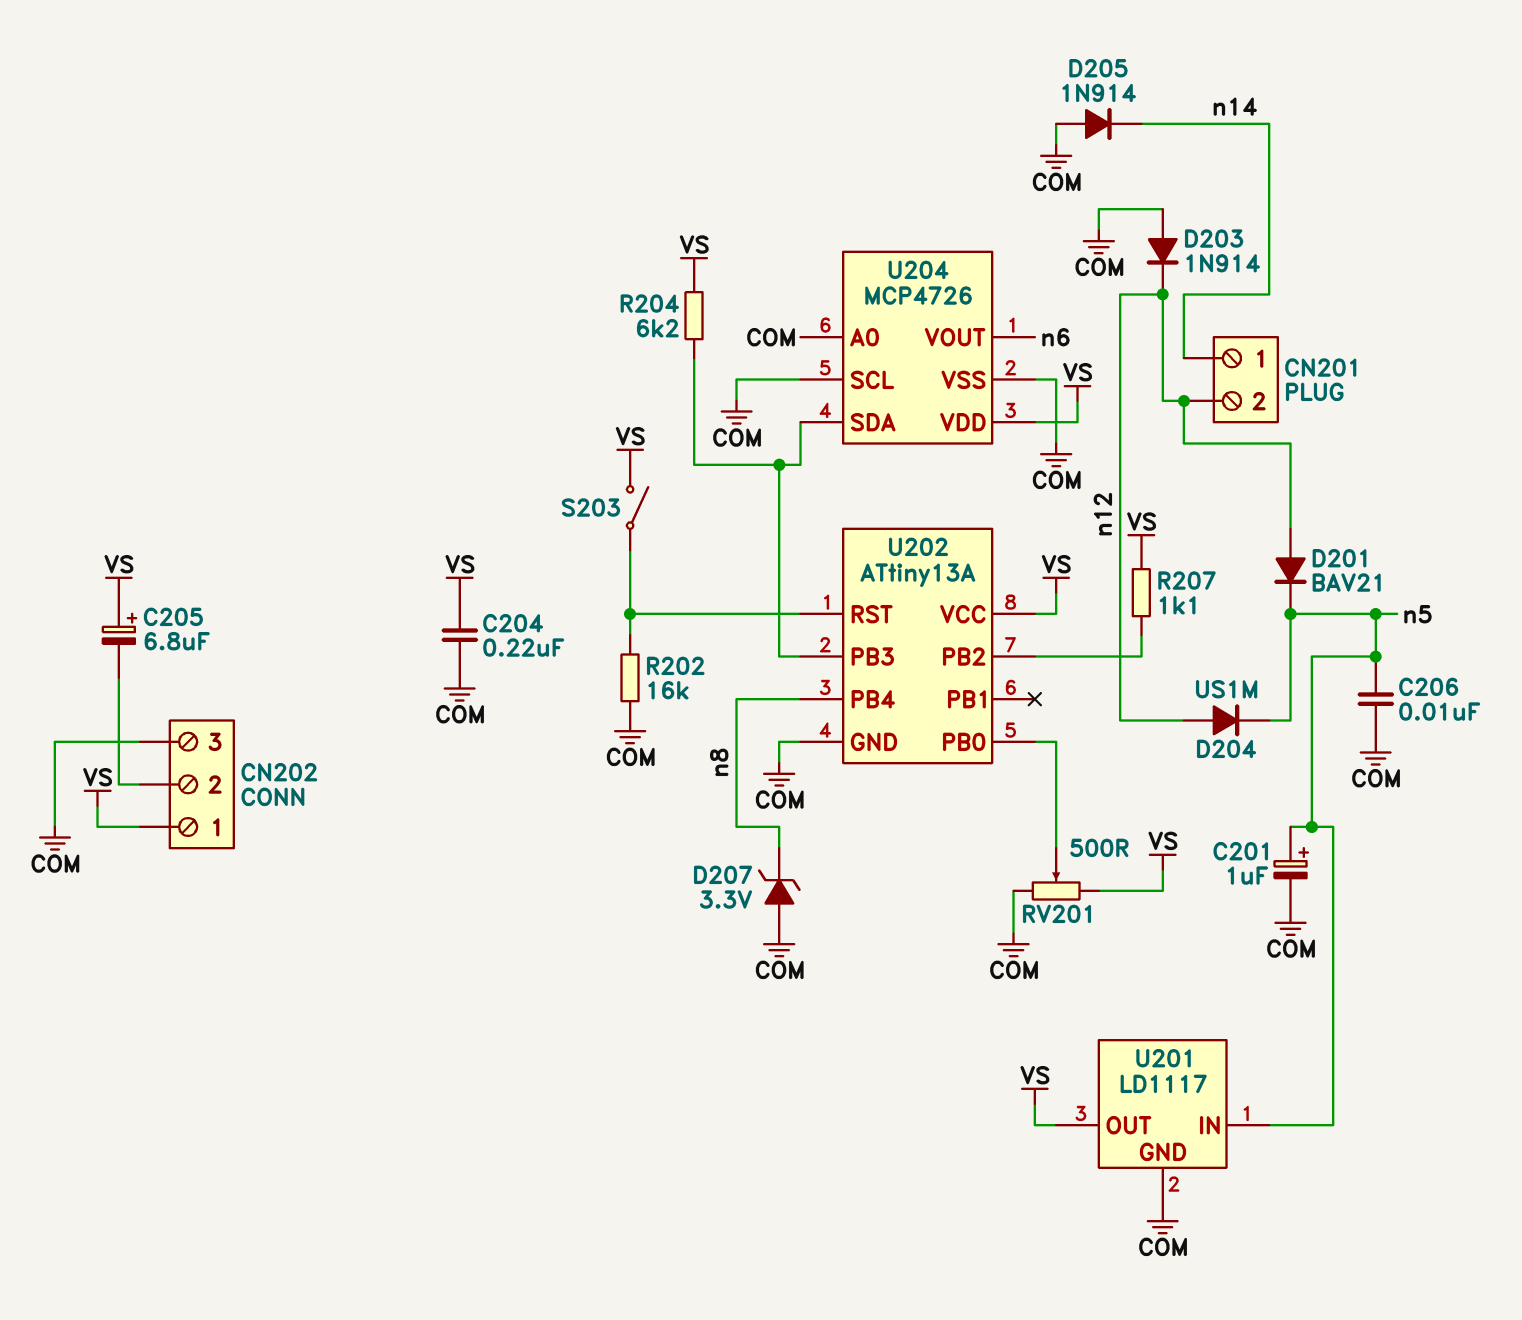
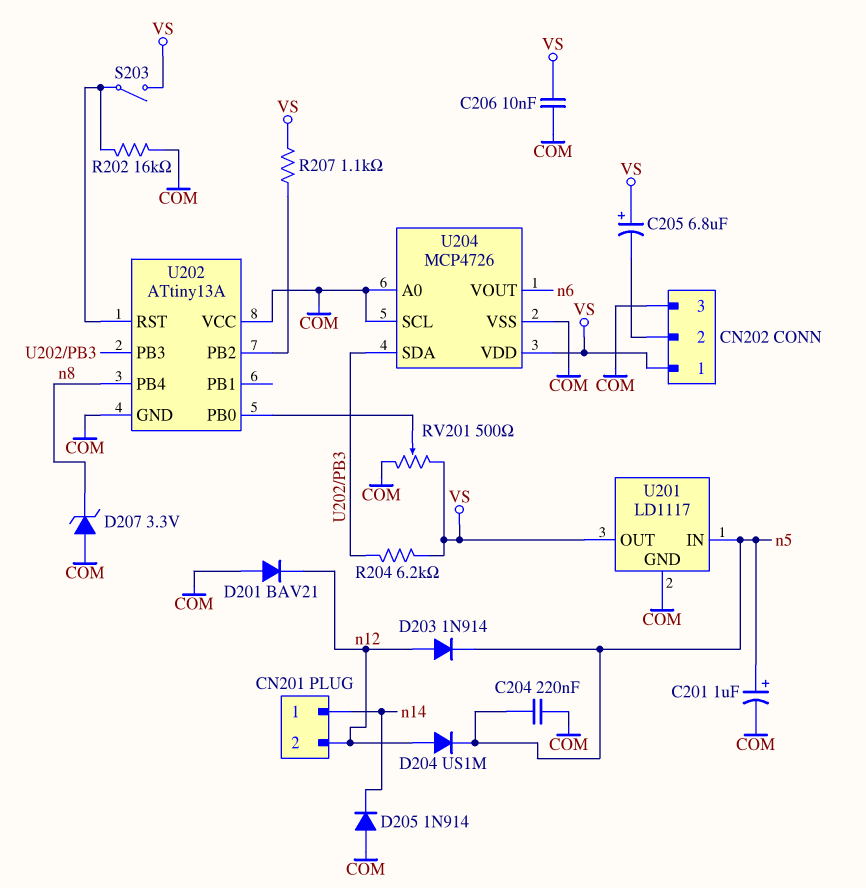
C204: 220nF (COM, VS) -> 220nF (COM, n5)
C206: 10nF (COM, n5) -> 10nF (COM, VS)
D201: diode BAV21 (A n12, K n5) -> diode BAV21 (A COM, K n12)
D203: diode 1N914 (A COM, K n12) -> diode 1N914 (A n12, K n5)
U202 pin VCC: VS -> COM

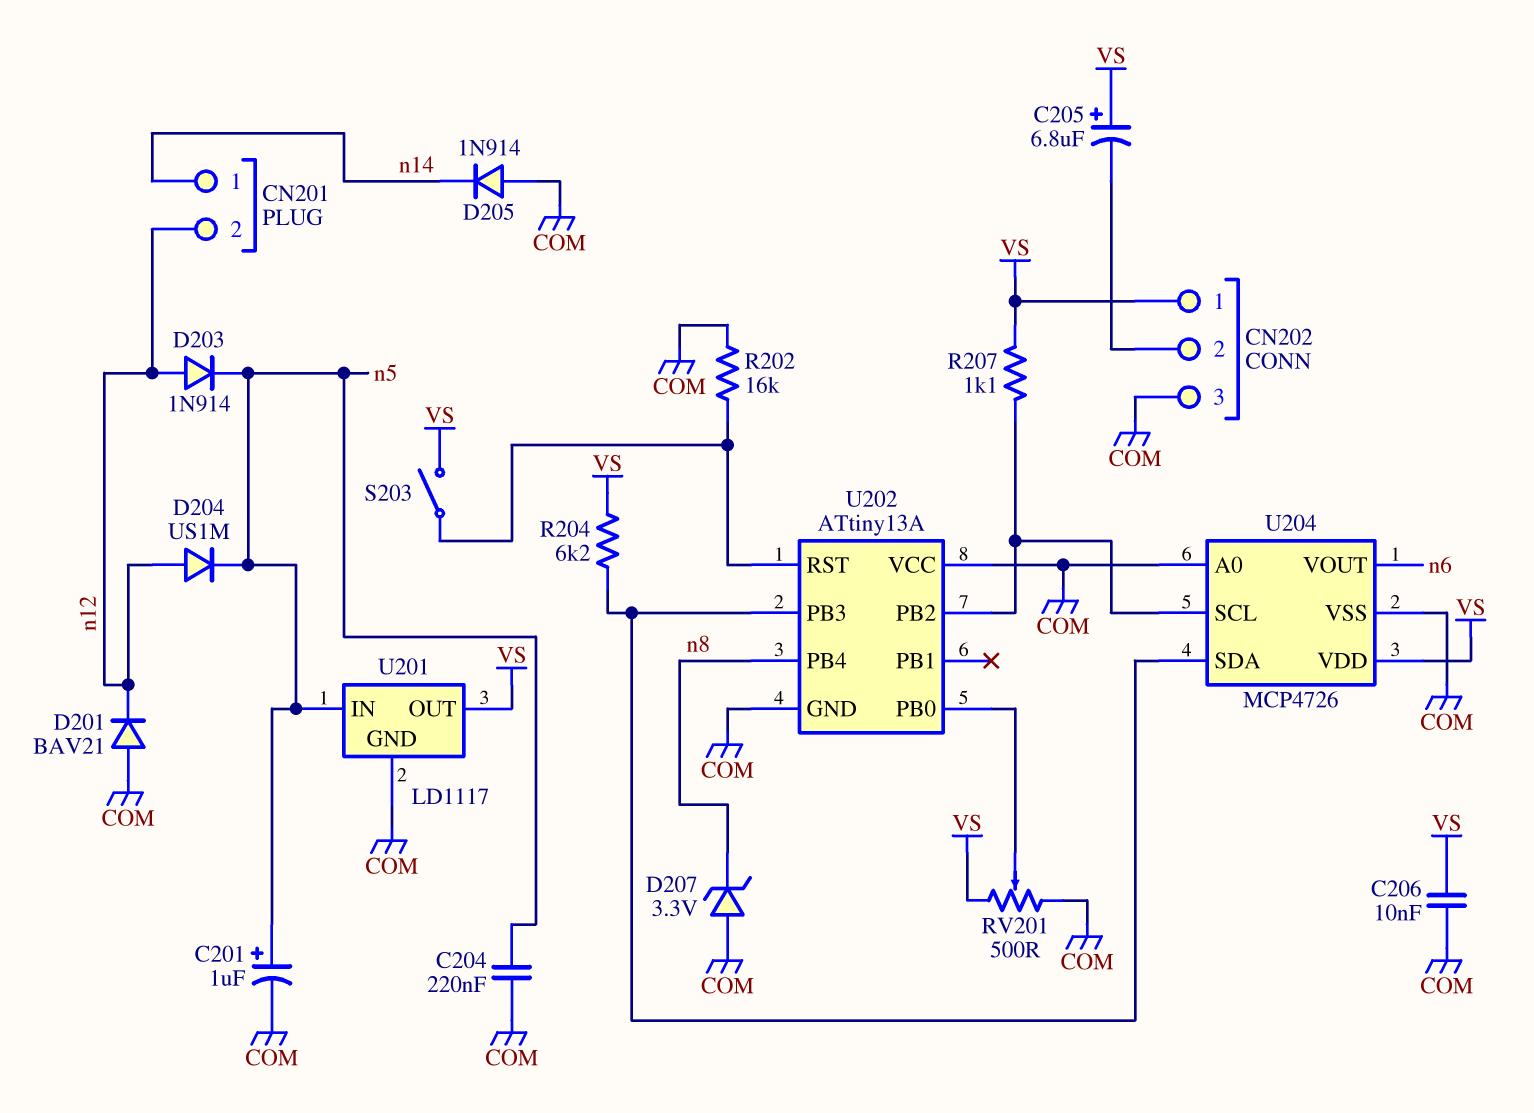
U204 pin SCL: COM -> U202/PB2

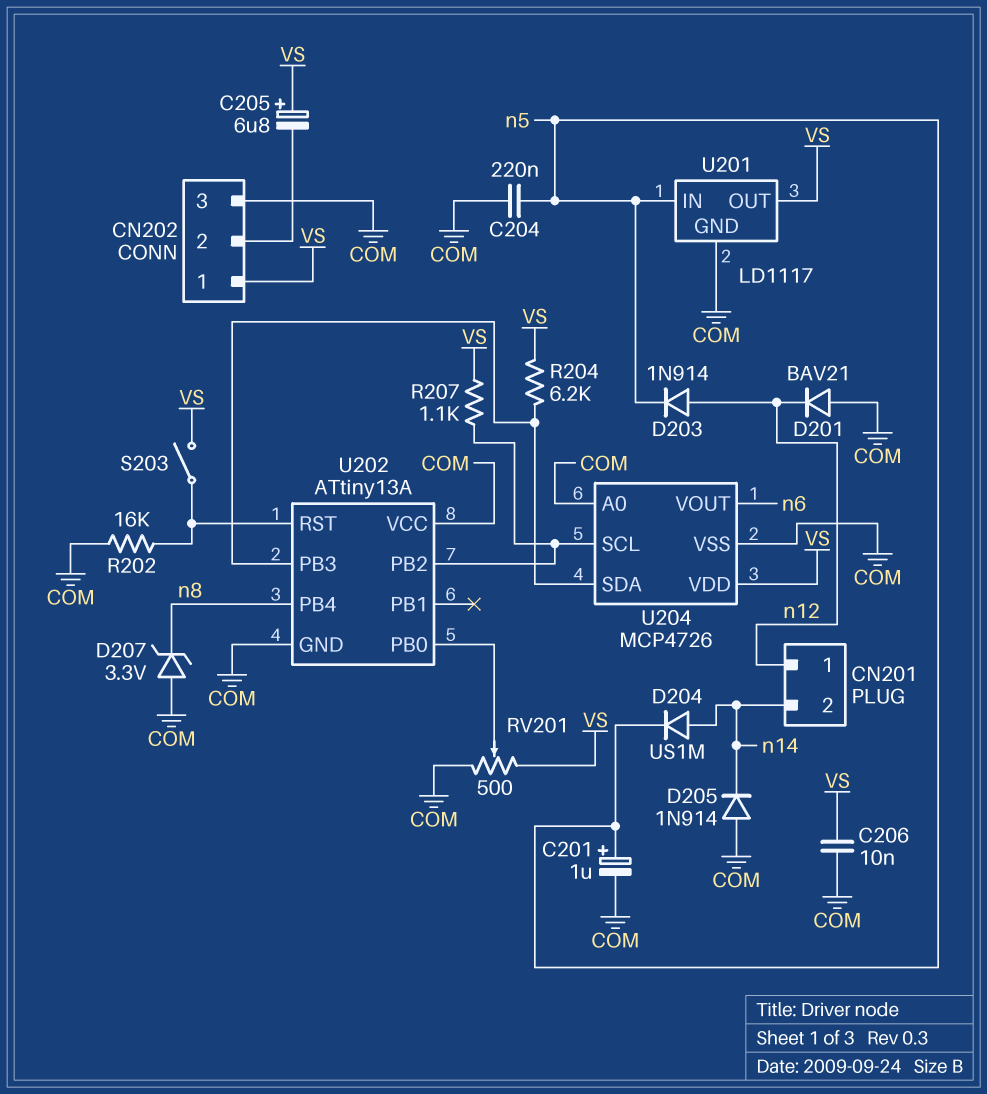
CN201 pin 1: n14 -> n12
CN201 pin 2: n12 -> n14
D204: diode US1M (A n12, K n5) -> diode US1M (A n14, K n5)

